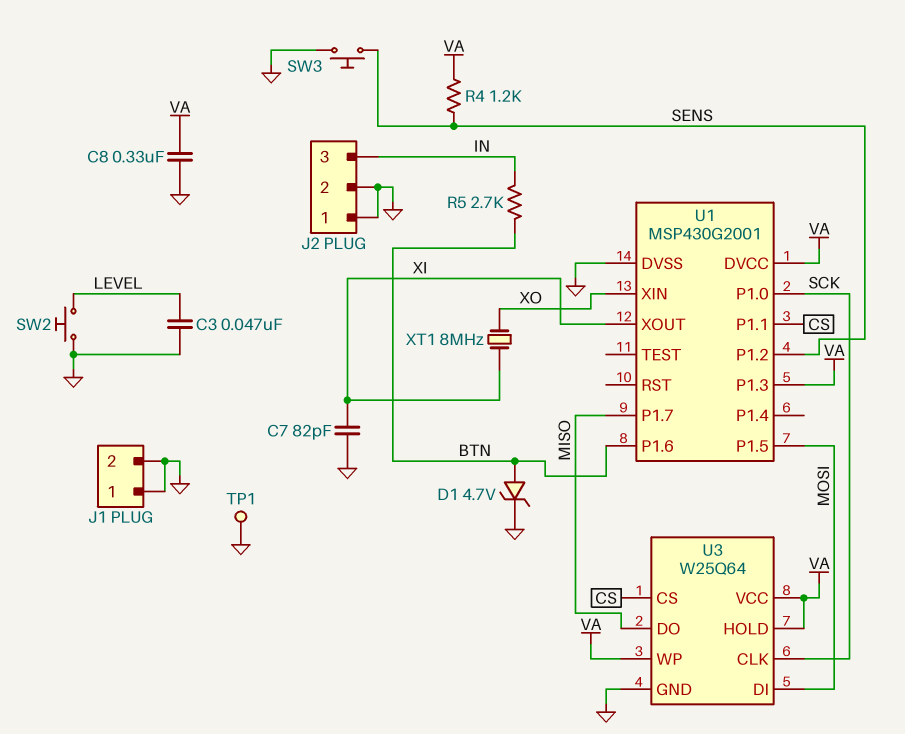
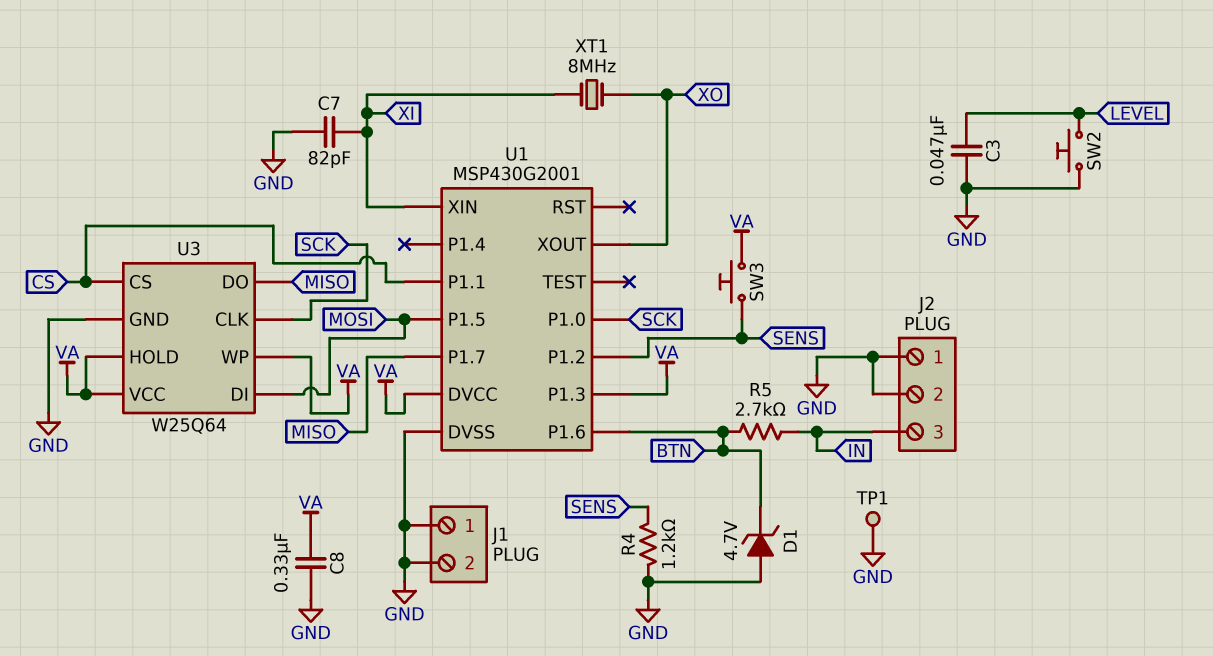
D1: zener 4.7V (A BTN, K GND) -> zener 4.7V (A GND, K BTN)
R4: 1.2k (SENS, VA) -> 1.2k (GND, SENS)
SW3: button (GND, SENS) -> button (SENS, VA)
U1 pin XIN: XO -> XI
U1 pin XOUT: XI -> XO

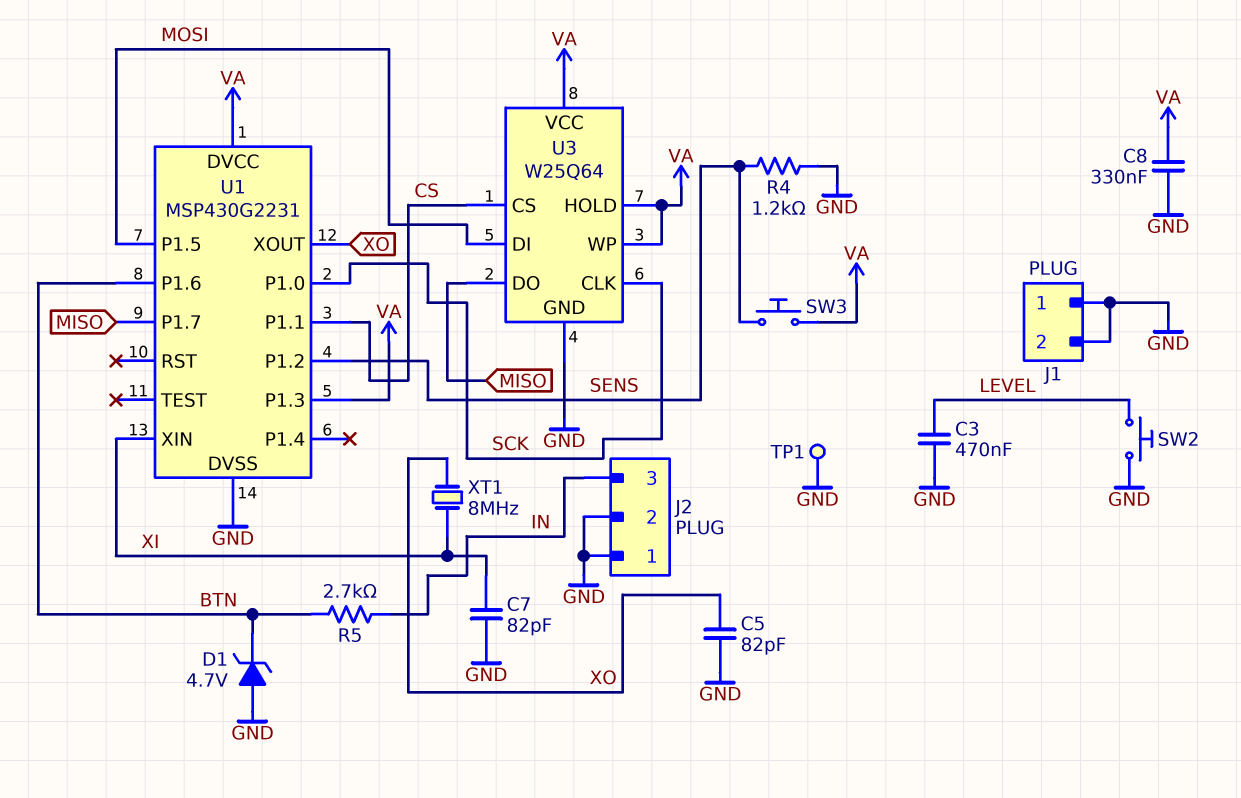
C3: 47nF (GND, LEVEL) -> 470nF (GND, LEVEL)
C5: none -> 82pF (GND, XO)
U1: MSP430G2001 -> MSP430G2231

